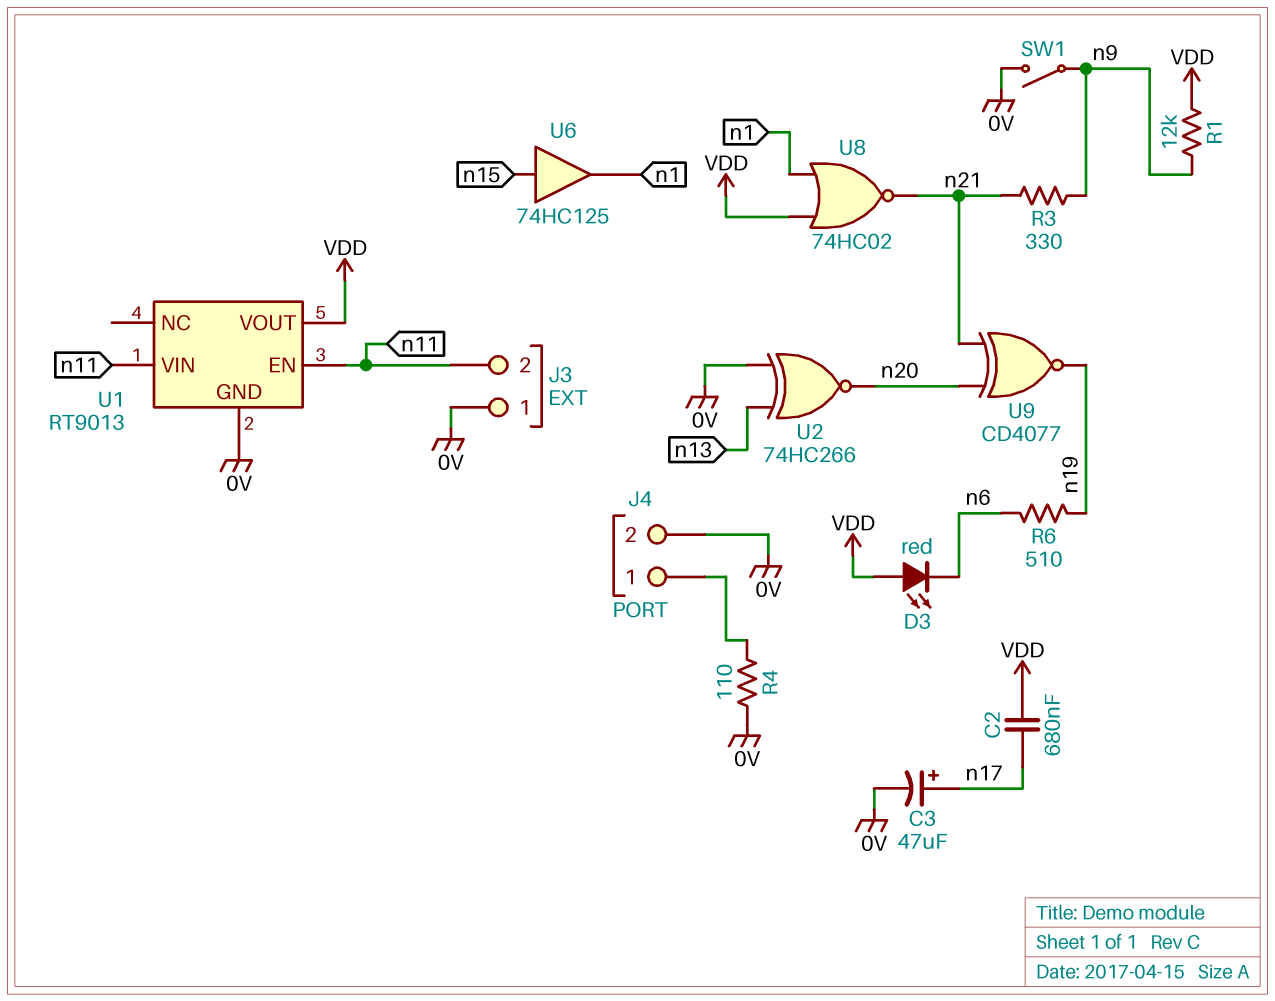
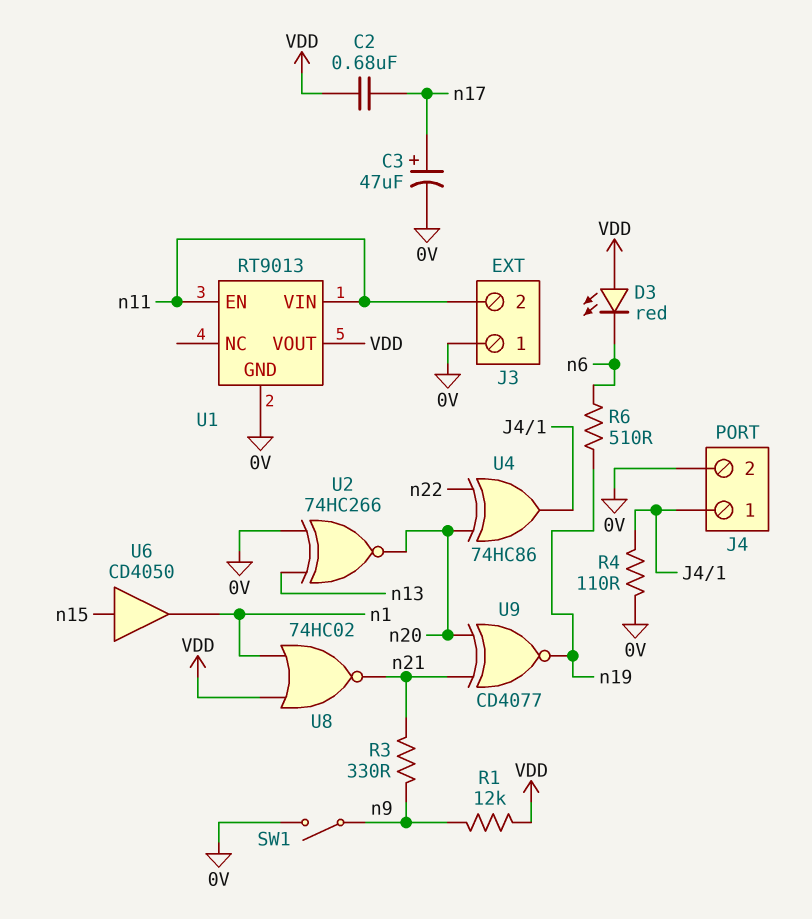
U4: none -> XOR 74HC86 (in n20, in n22, out J4/1)
U6: buffer 74HC125 (in n15, out n1) -> buffer CD4050 (in n15, out n1)

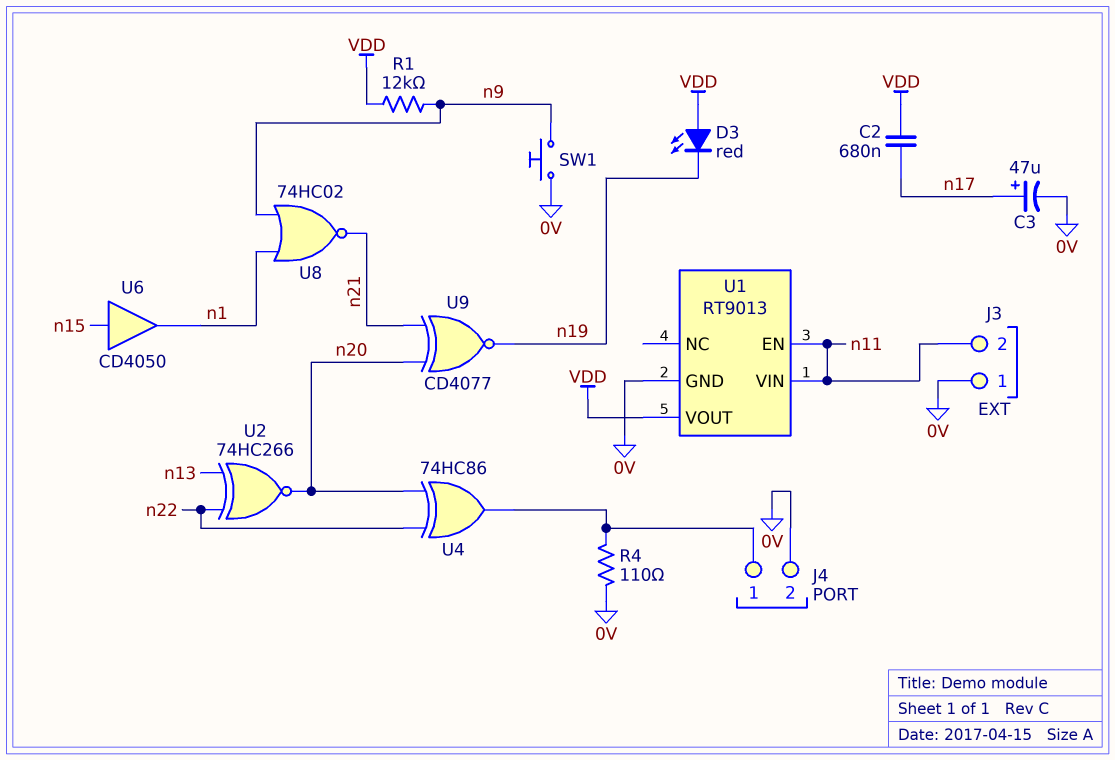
D3: LED red (A VDD, K n6) -> LED red (A VDD, K n19)
R3: 330 (n9, n21) -> none
R6: 510 (n6, n19) -> none
SW1: switch (0V, n9) -> button (0V, n9)
U2: XNOR 74HC266 (in 0V, in n13, out n20) -> XNOR 74HC266 (in n13, in n22, out n20)
U8: NOR 74HC02 (in VDD, in n1, out n21) -> NOR 74HC02 (in n1, in n9, out n21)

